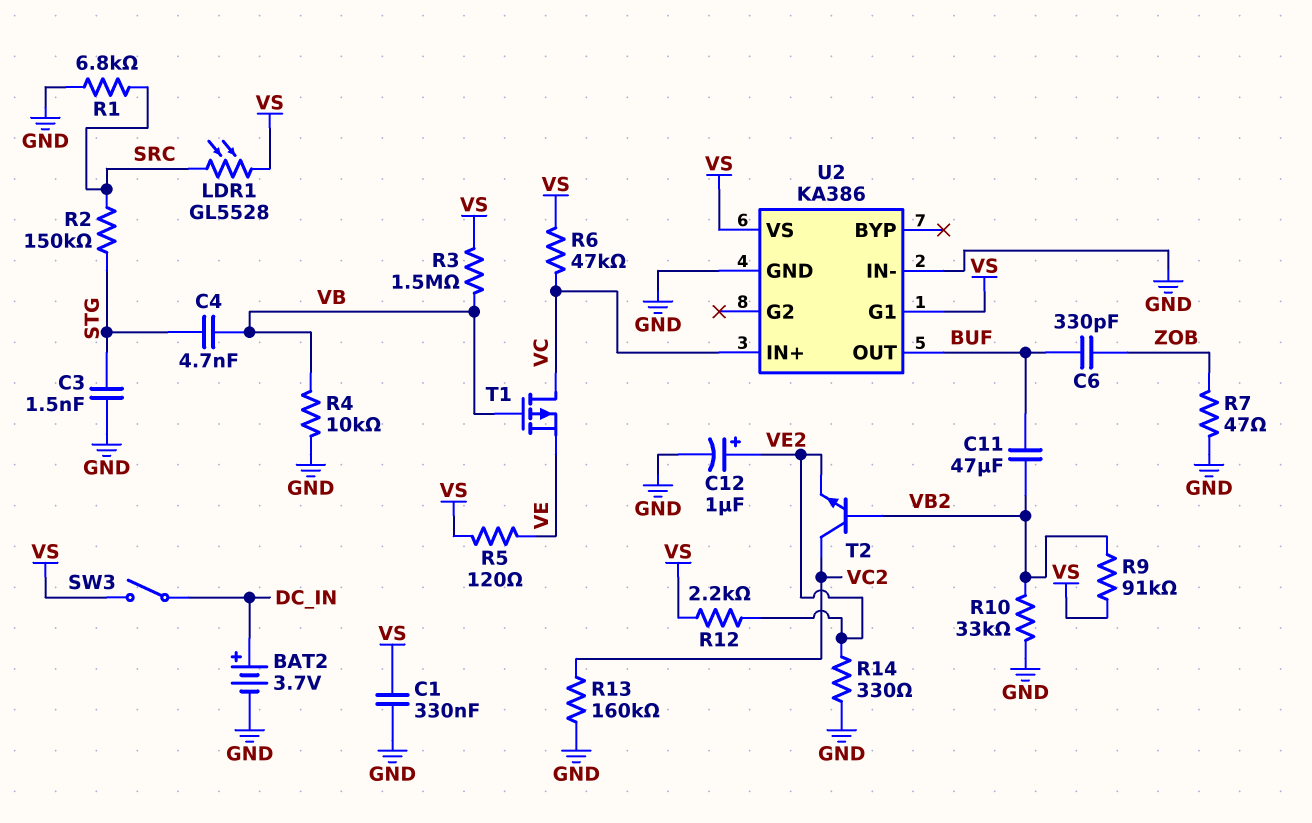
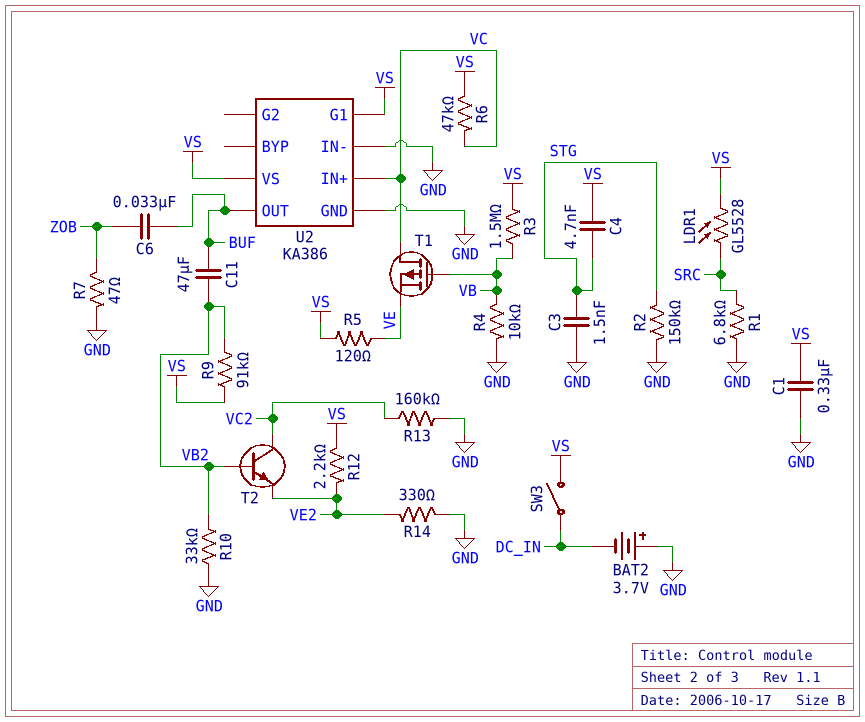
BAT2: 3.7V (plus DC_IN, minus GND) -> 3.7V (plus GND, minus DC_IN)
C4: 4.7nF (STG, VB) -> 4.7nF (STG, VS)
C6: 330pF (BUF, ZOB) -> 33nF (BUF, ZOB)
C12: 1uF (plus VE2, minus GND) -> none
R2: 150k (SRC, STG) -> 150k (GND, STG)

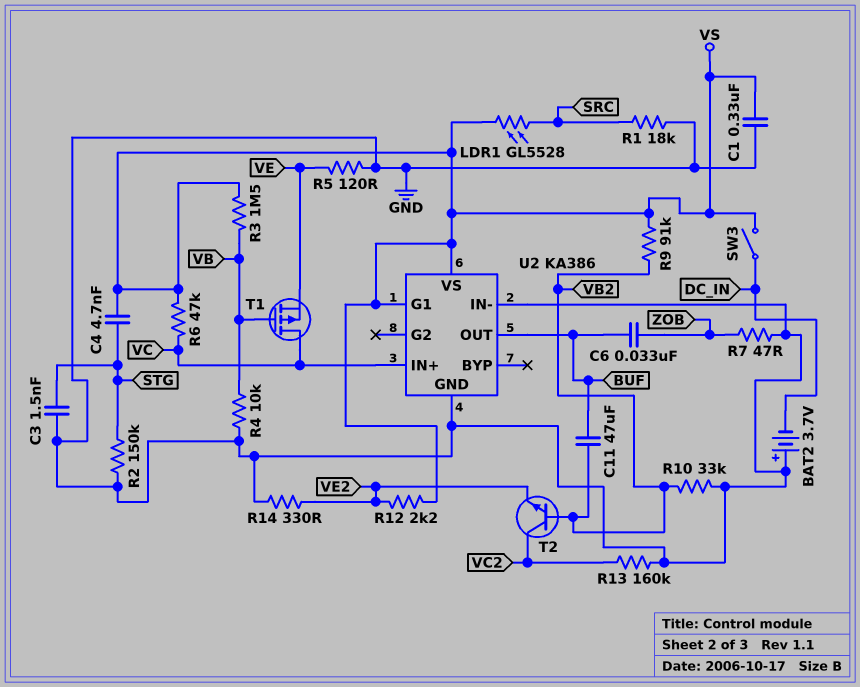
R1: 6.8k (GND, SRC) -> 18k (GND, SRC)
R5: 120 (VE, VS) -> 120 (GND, VE)

